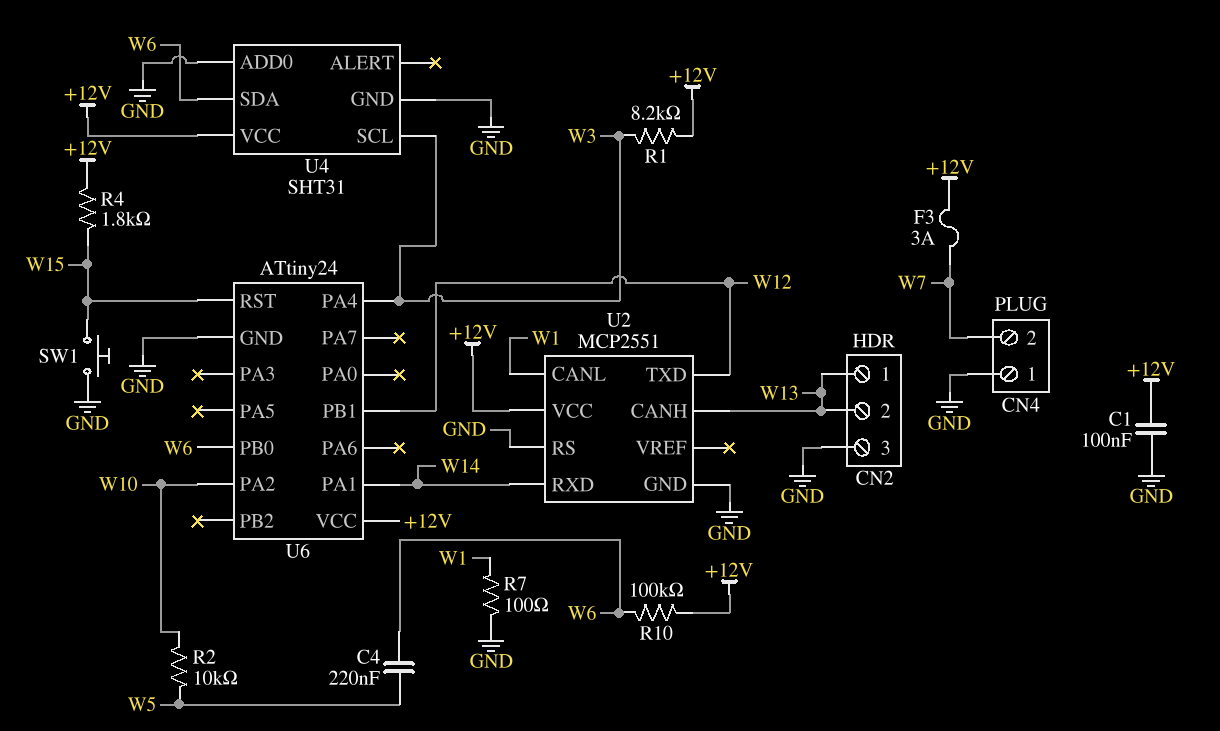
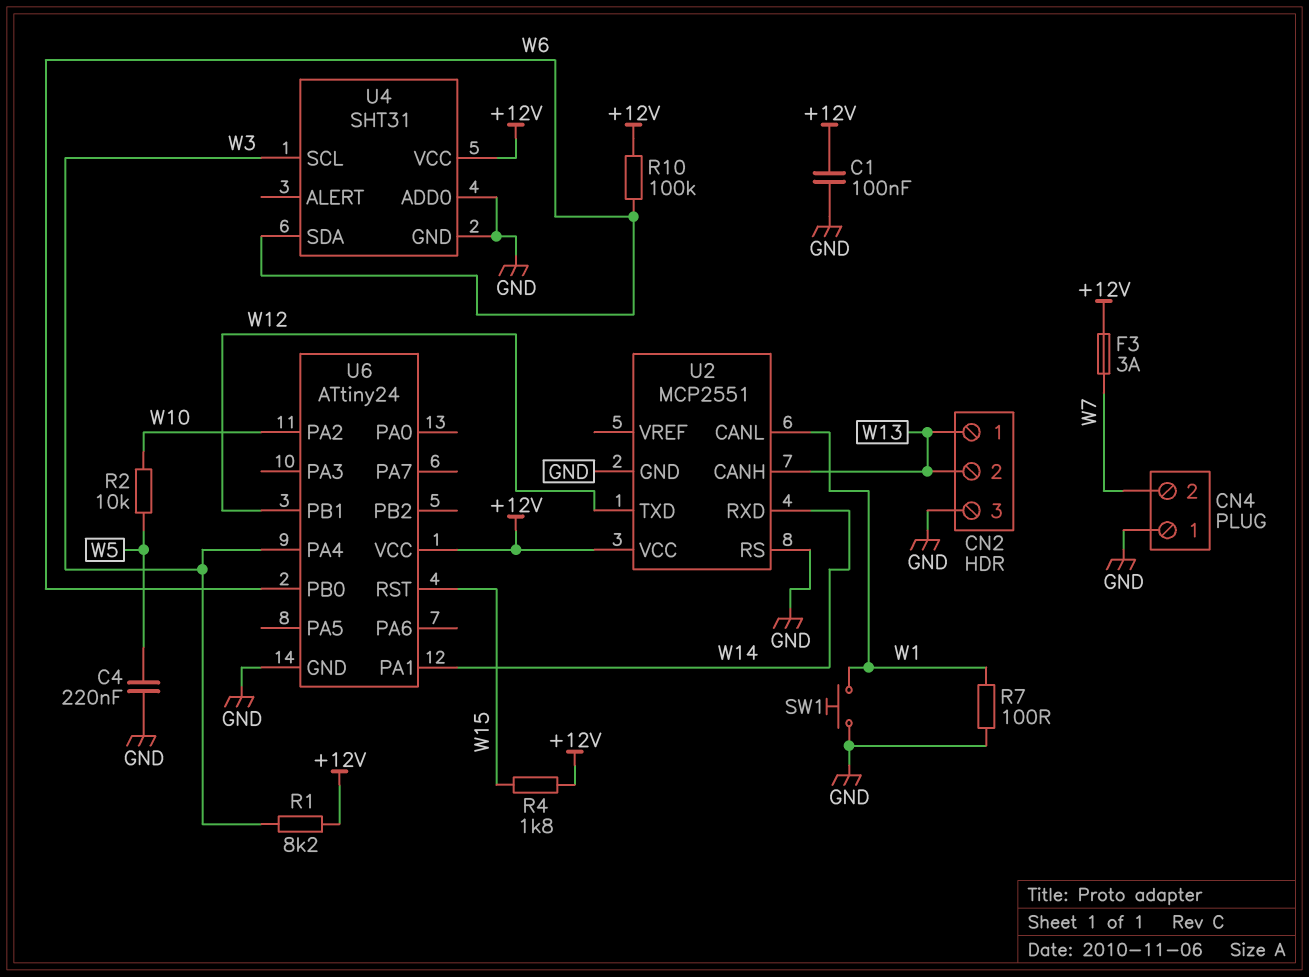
C4: 220nF (W5, W6) -> 220nF (GND, W5)
SW1: button (GND, W15) -> button (GND, W1)

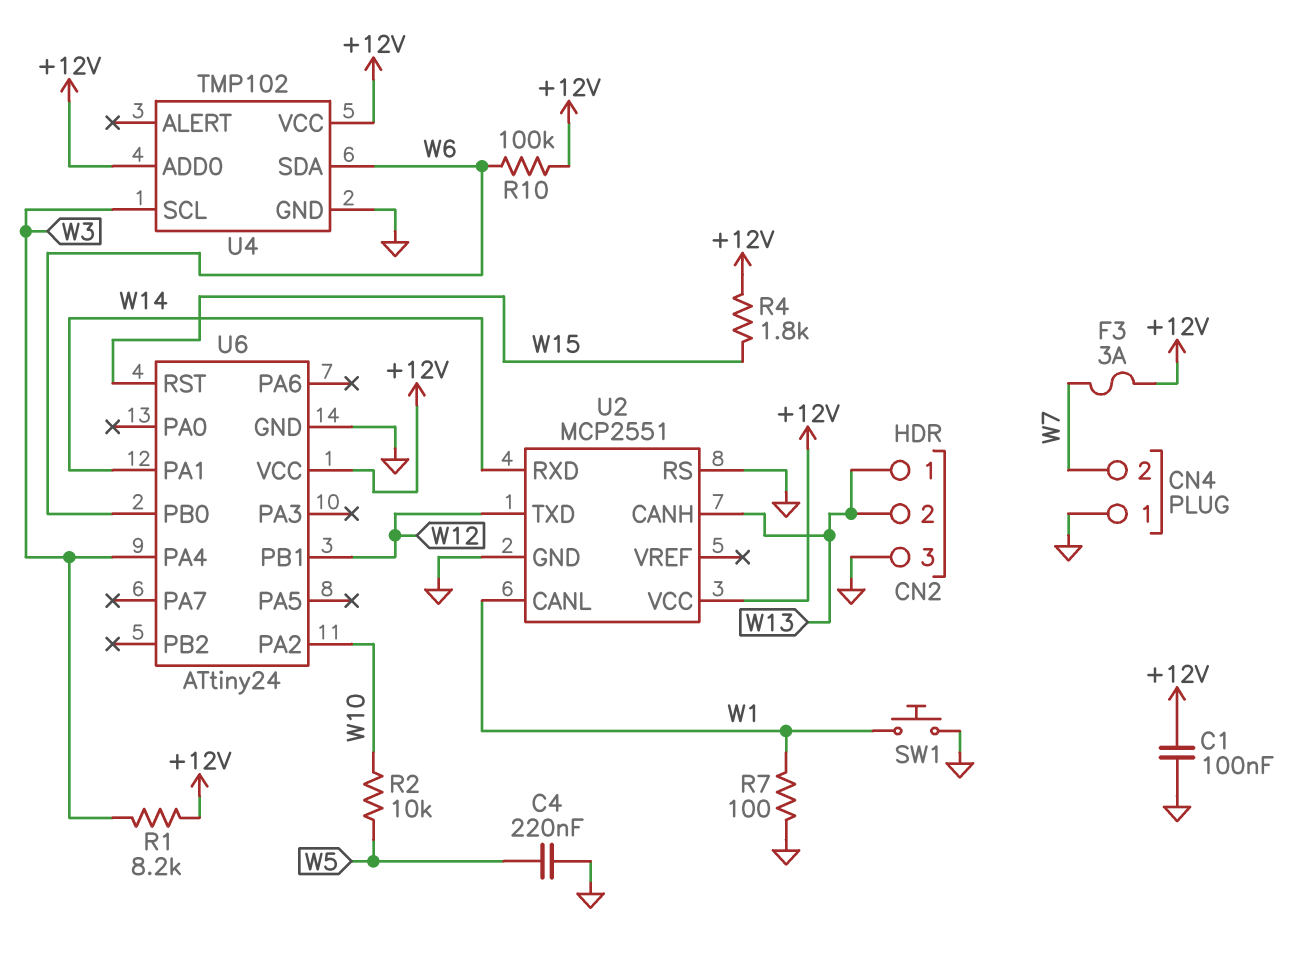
U4: SHT31 -> TMP102
U4 pin ADD0: GND -> +12V

